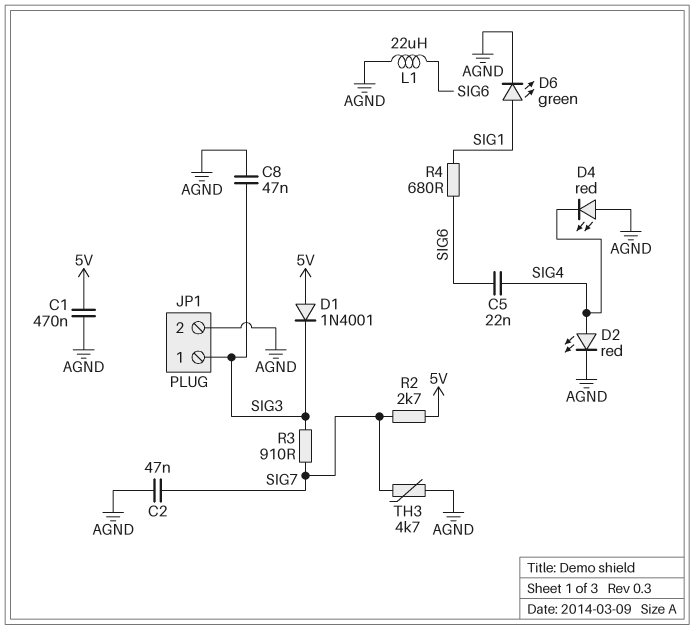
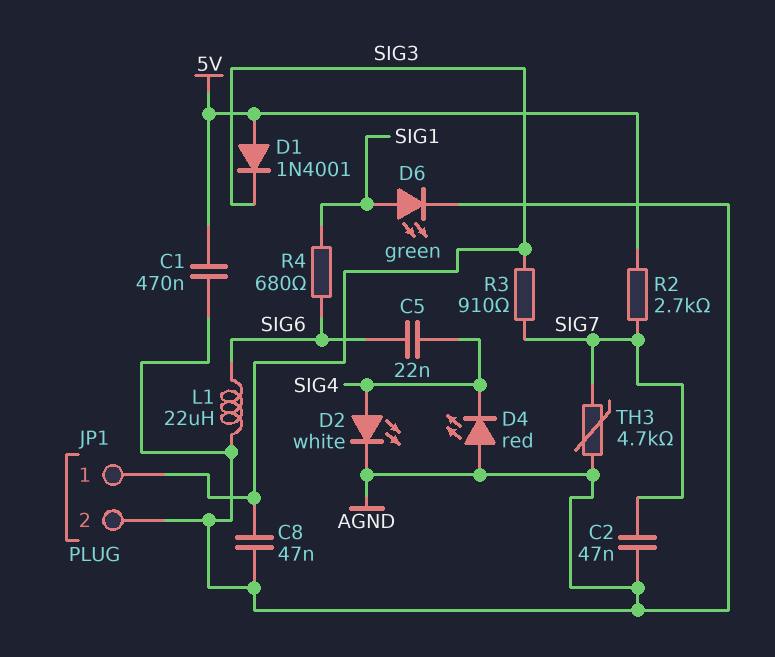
D2: LED red (A SIG4, K AGND) -> LED white (A SIG4, K AGND)

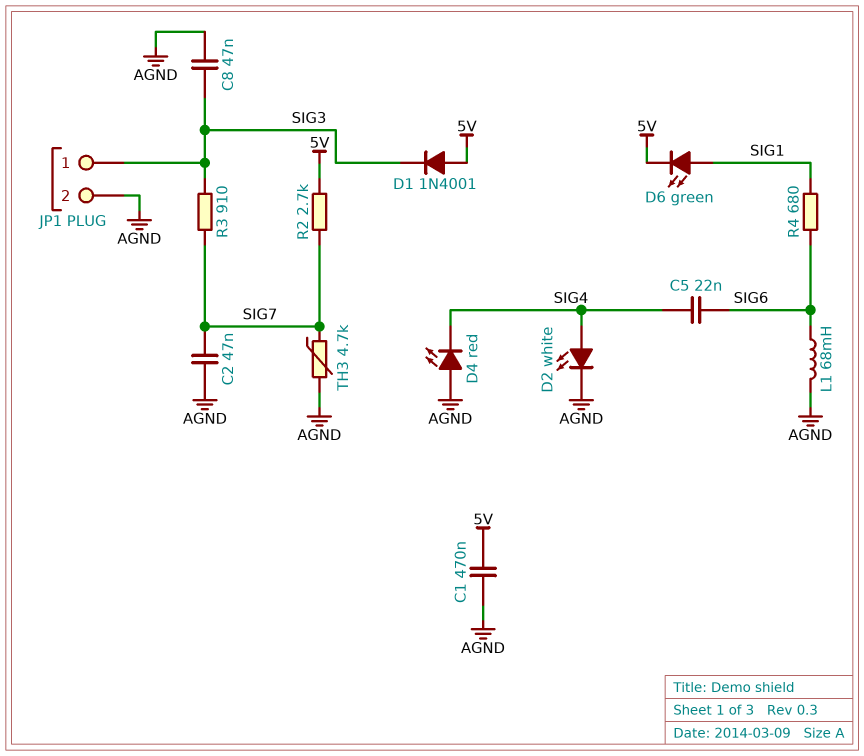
D6: LED green (A SIG1, K AGND) -> LED green (A SIG1, K 5V)
L1: 22uH (AGND, SIG6) -> 68mH (AGND, SIG6)

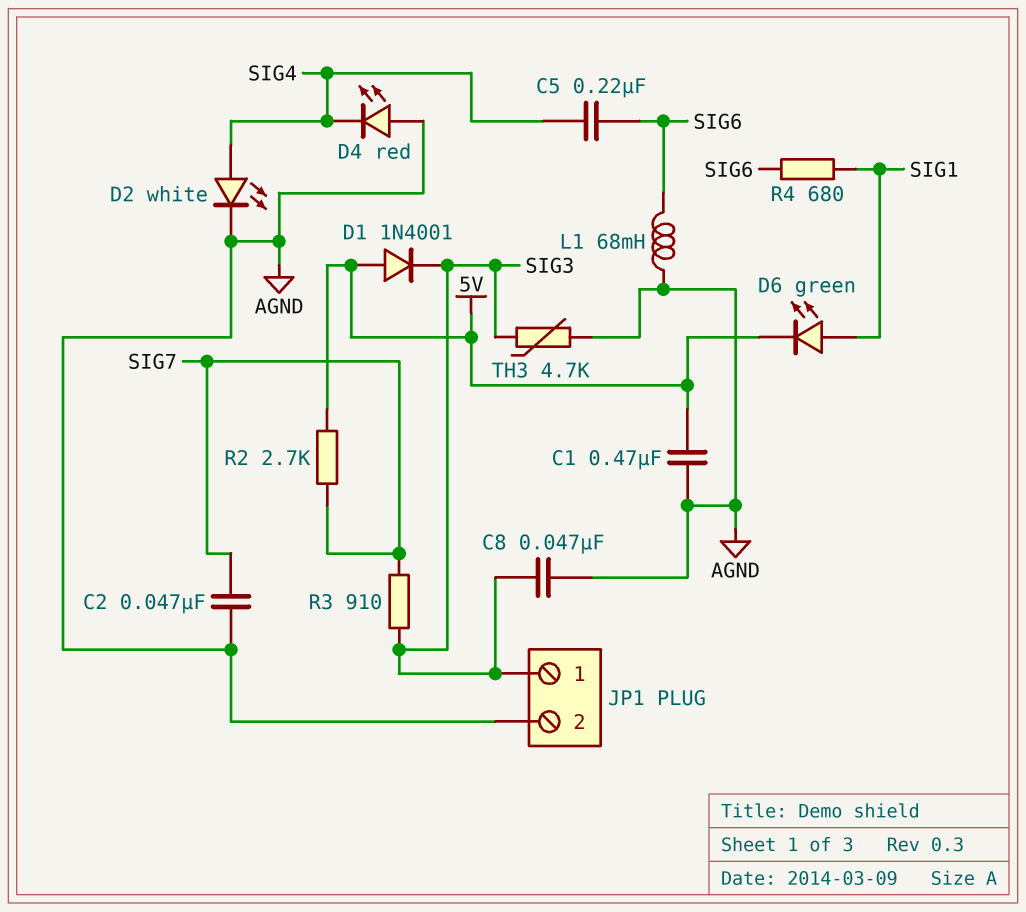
C5: 22nF (SIG4, SIG6) -> 220nF (SIG4, SIG6)
TH3: 4.7k (AGND, SIG7) -> 4.7k (AGND, SIG3)

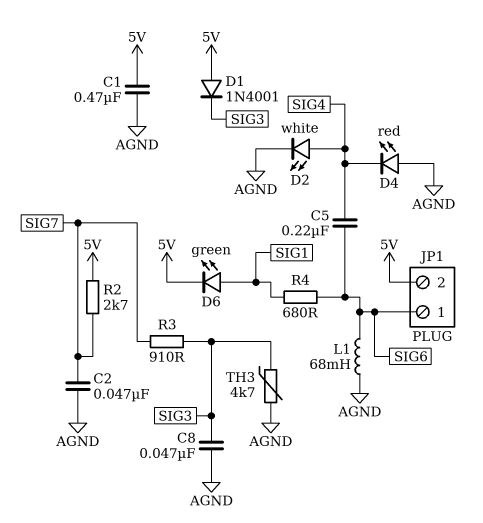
JP1 pin 1: SIG3 -> SIG6
JP1 pin 2: AGND -> 5V

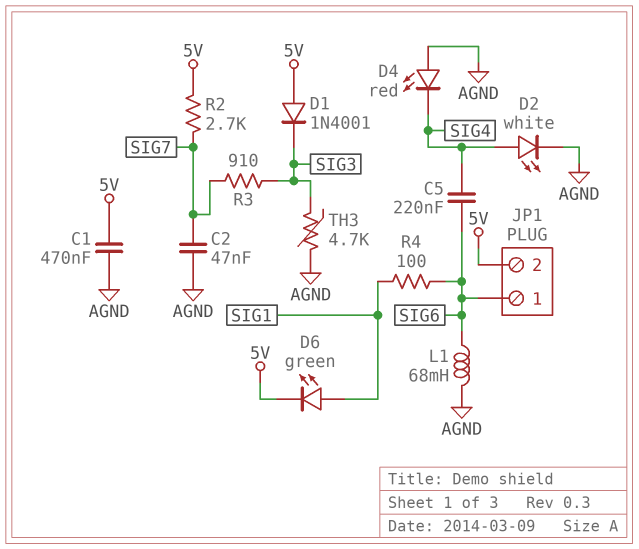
C8: 47nF (AGND, SIG3) -> none
R4: 680 (SIG1, SIG6) -> 100 (SIG1, SIG6)

